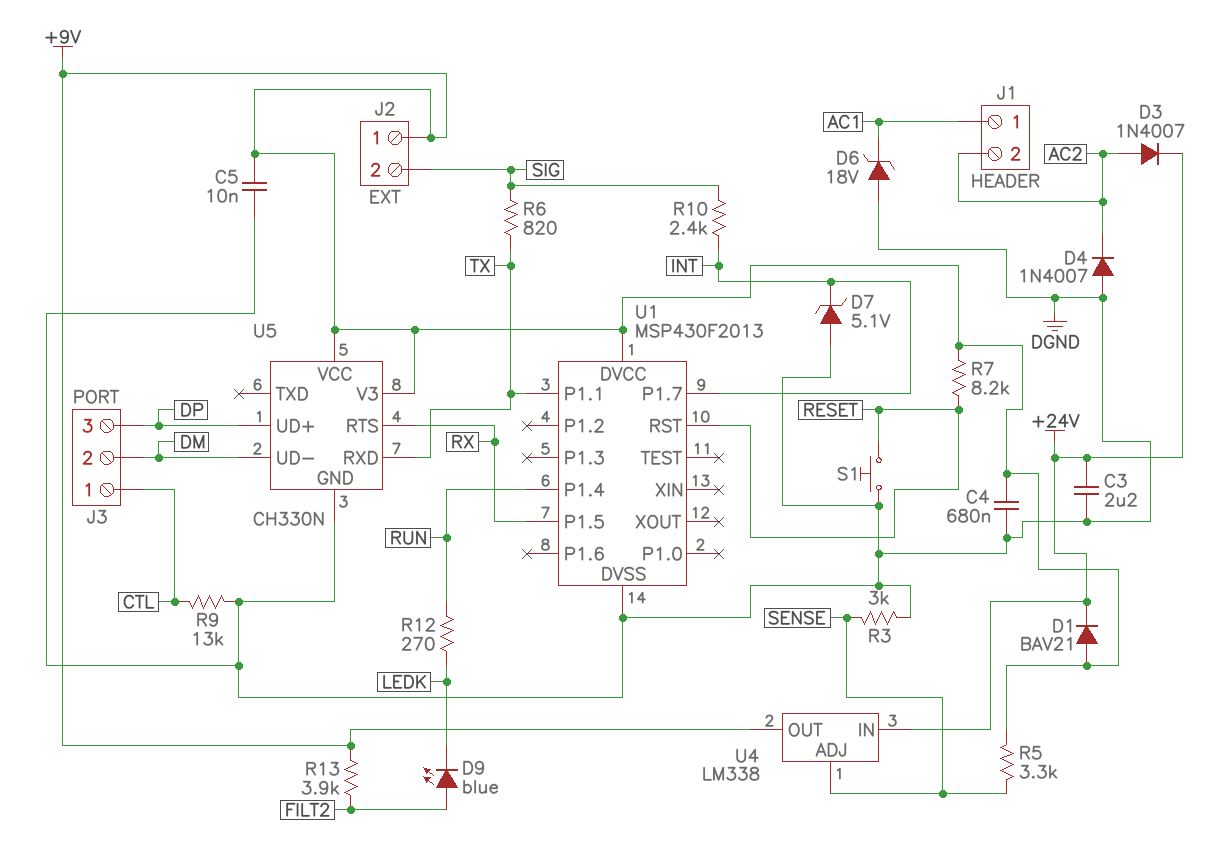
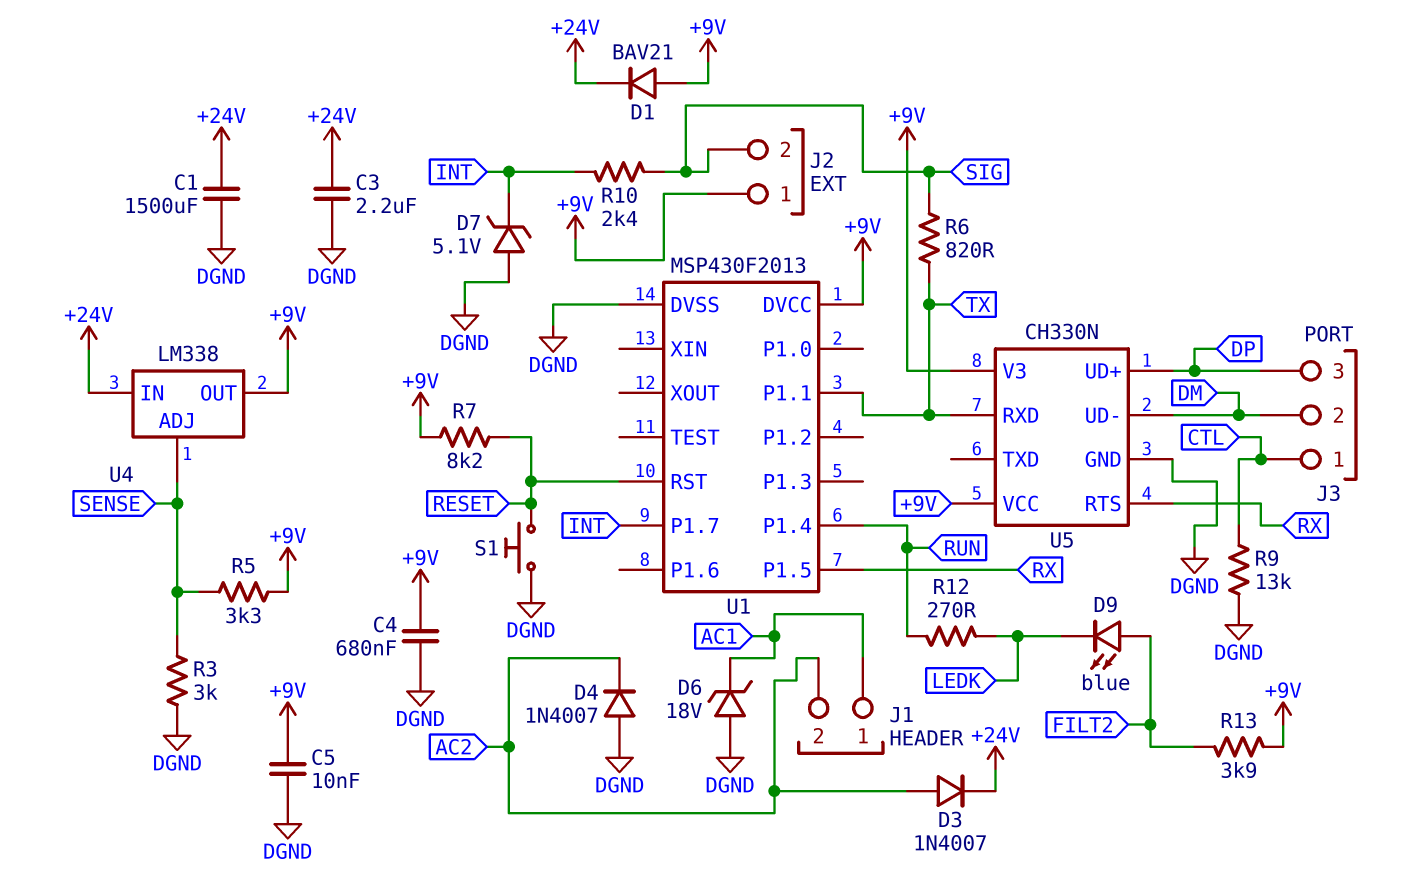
C1: none -> 1500uF (+24V, DGND)

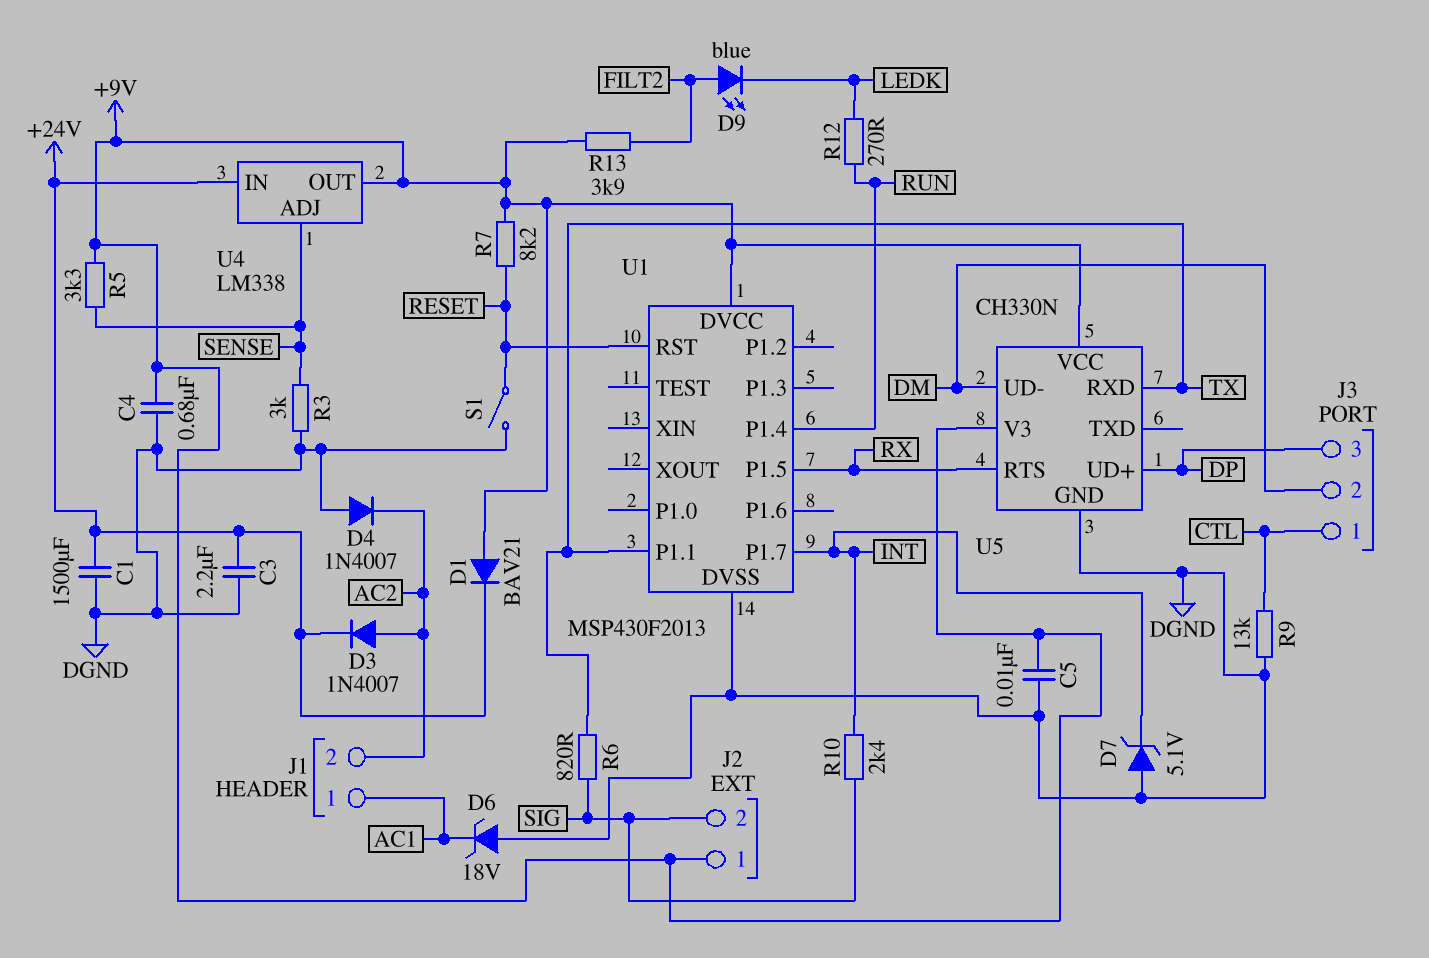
S1: button (DGND, RESET) -> switch (DGND, RESET)

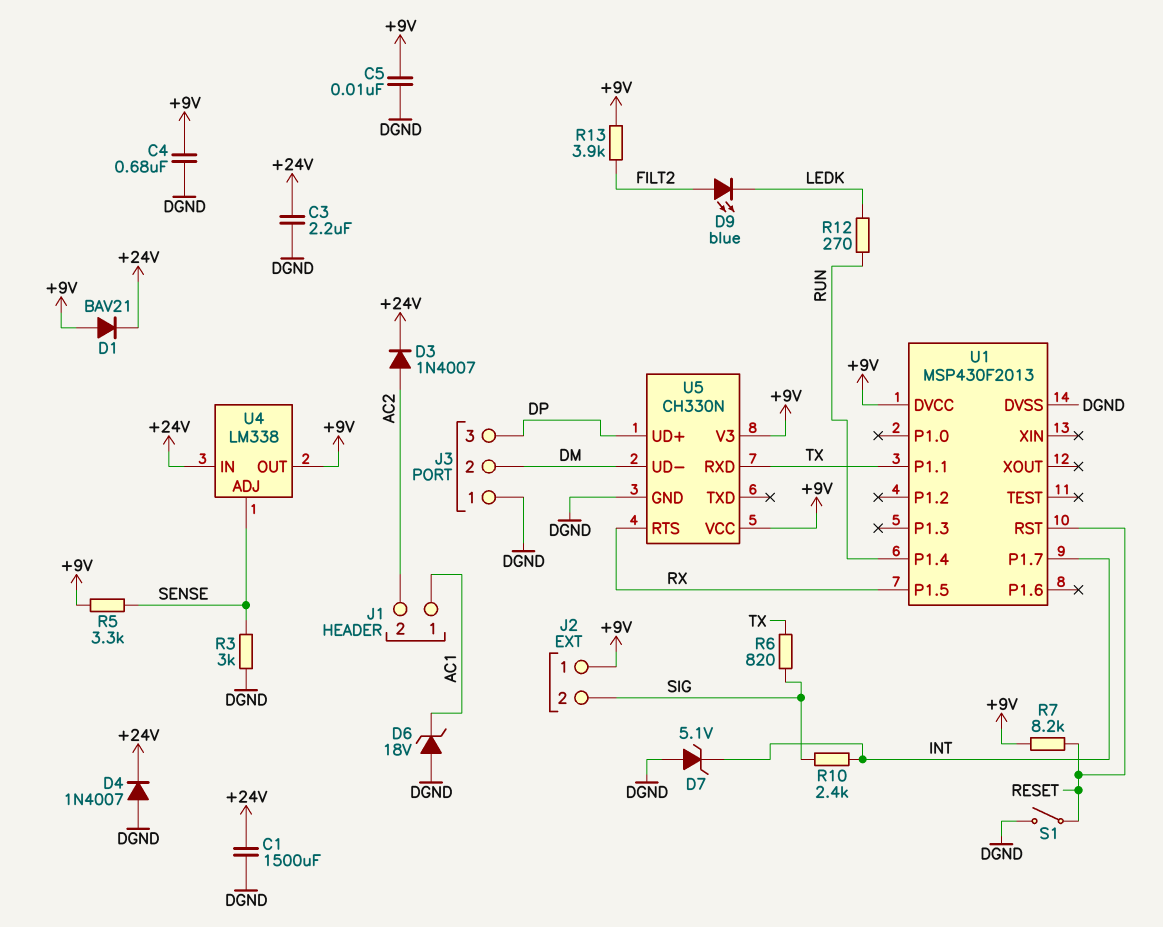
D4: diode 1N4007 (A DGND, K AC2) -> diode 1N4007 (A DGND, K +24V)
J3 pin 1: CTL -> DGND
R9: 13k (CTL, DGND) -> none

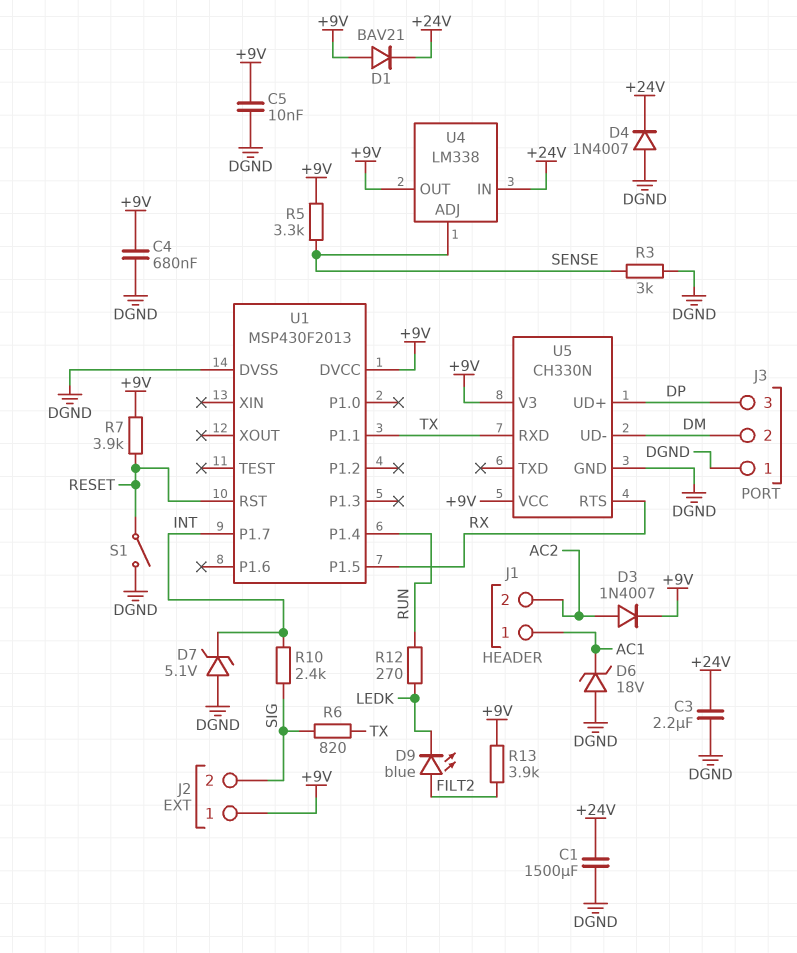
D3: diode 1N4007 (A AC2, K +24V) -> diode 1N4007 (A AC2, K +9V)
R7: 8.2k (+9V, RESET) -> 3.9k (+9V, RESET)

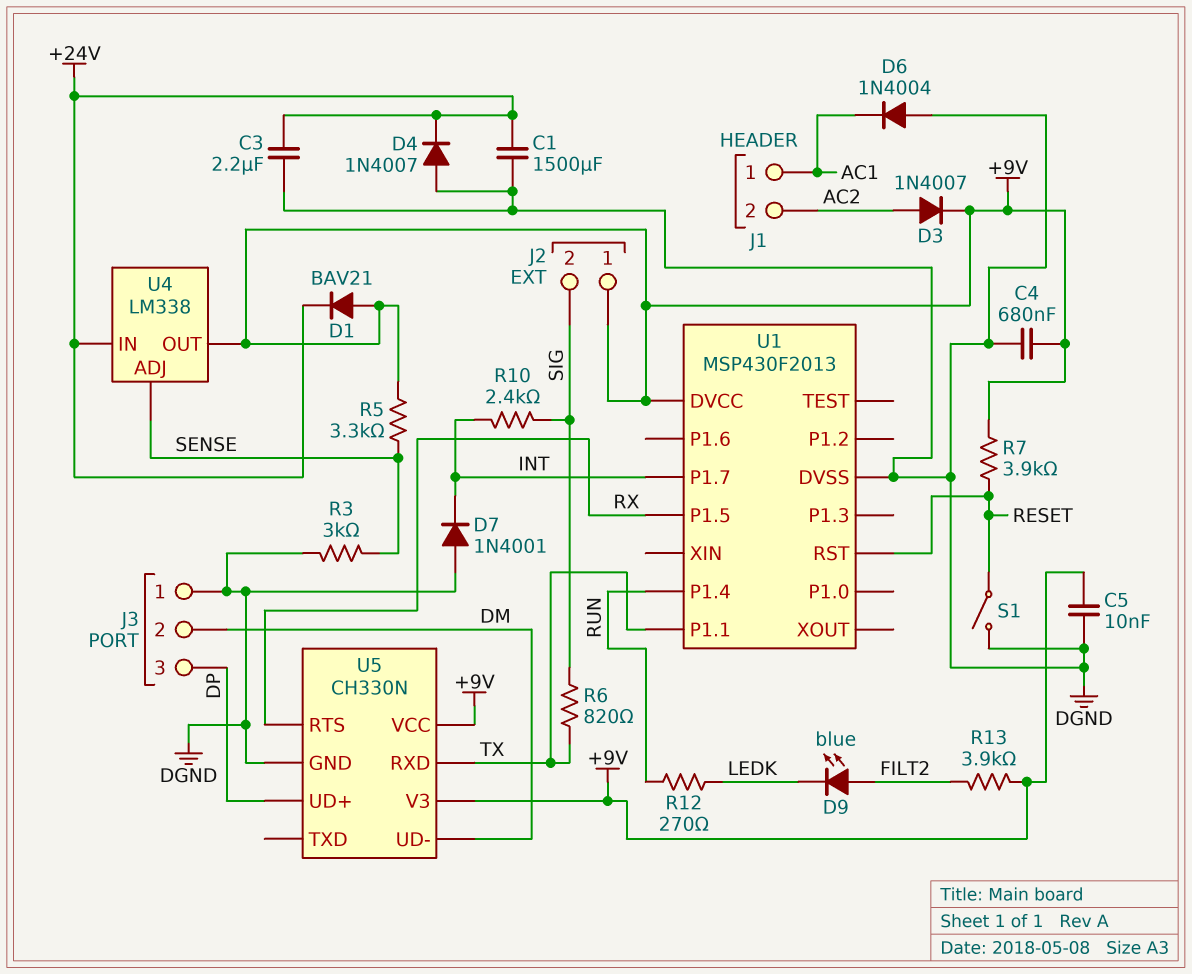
D6: zener 18V (A DGND, K AC1) -> diode 1N4004 (A DGND, K AC1)
D7: zener 5.1V (A DGND, K INT) -> diode 1N4001 (A DGND, K INT)

